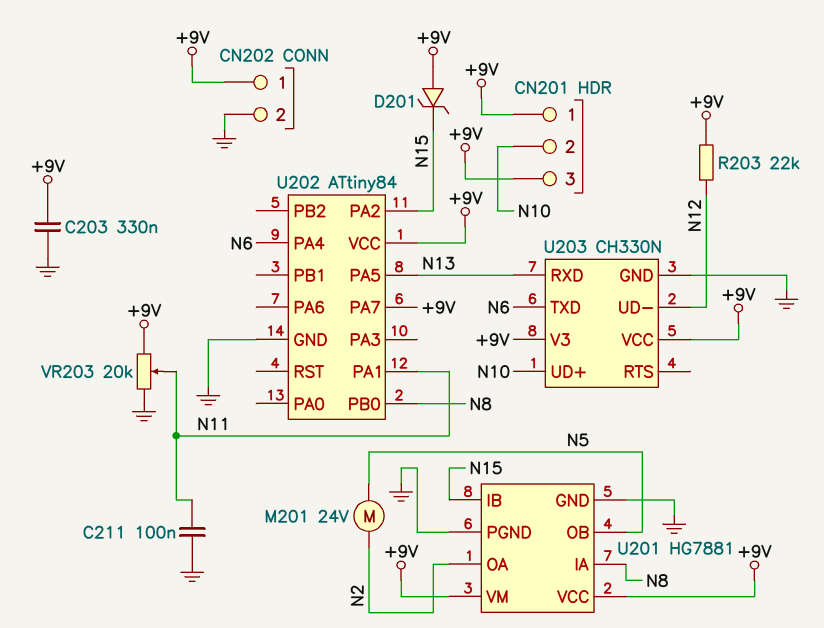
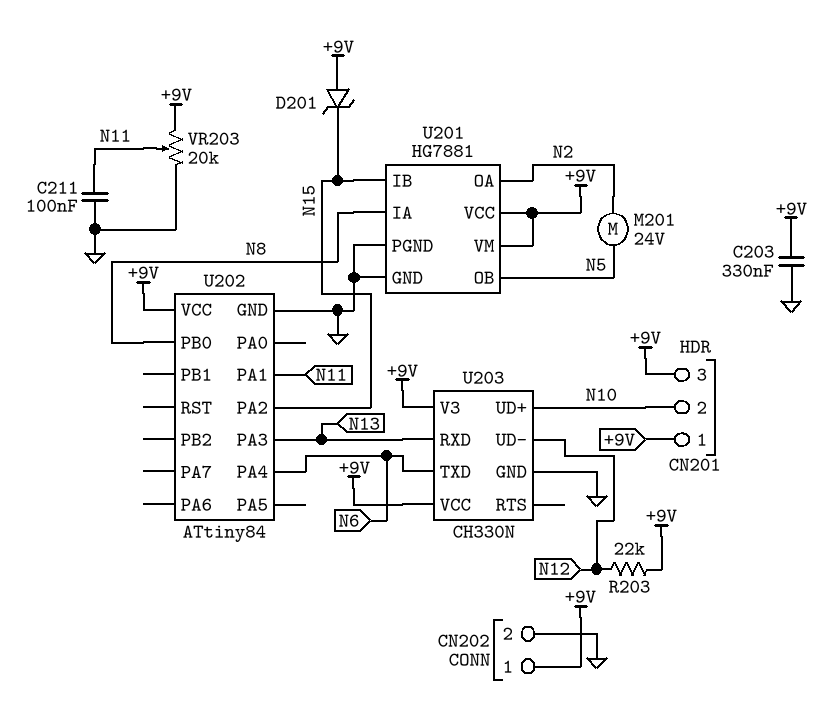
U202 pin PA3: none -> N13
U202 pin PA5: N13 -> none
U202 pin PA7: +9V -> none

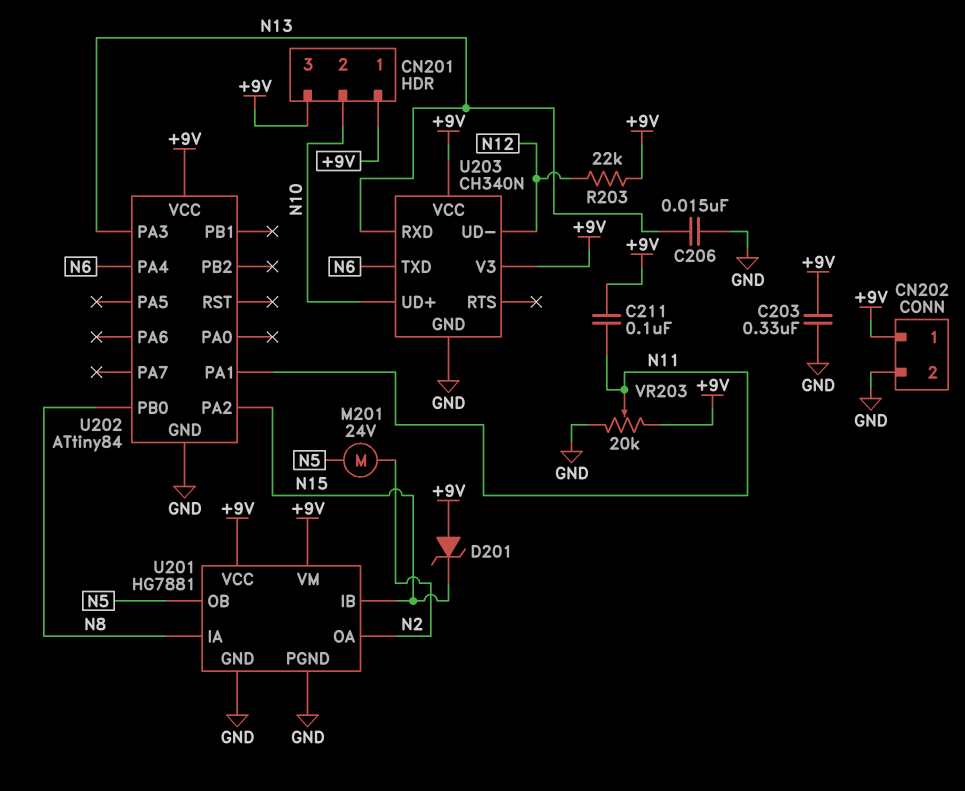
C206: none -> 15nF (GND, N13)
C211: 100nF (GND, N11) -> 100nF (+9V, N11)
U203: CH330N -> CH340N

